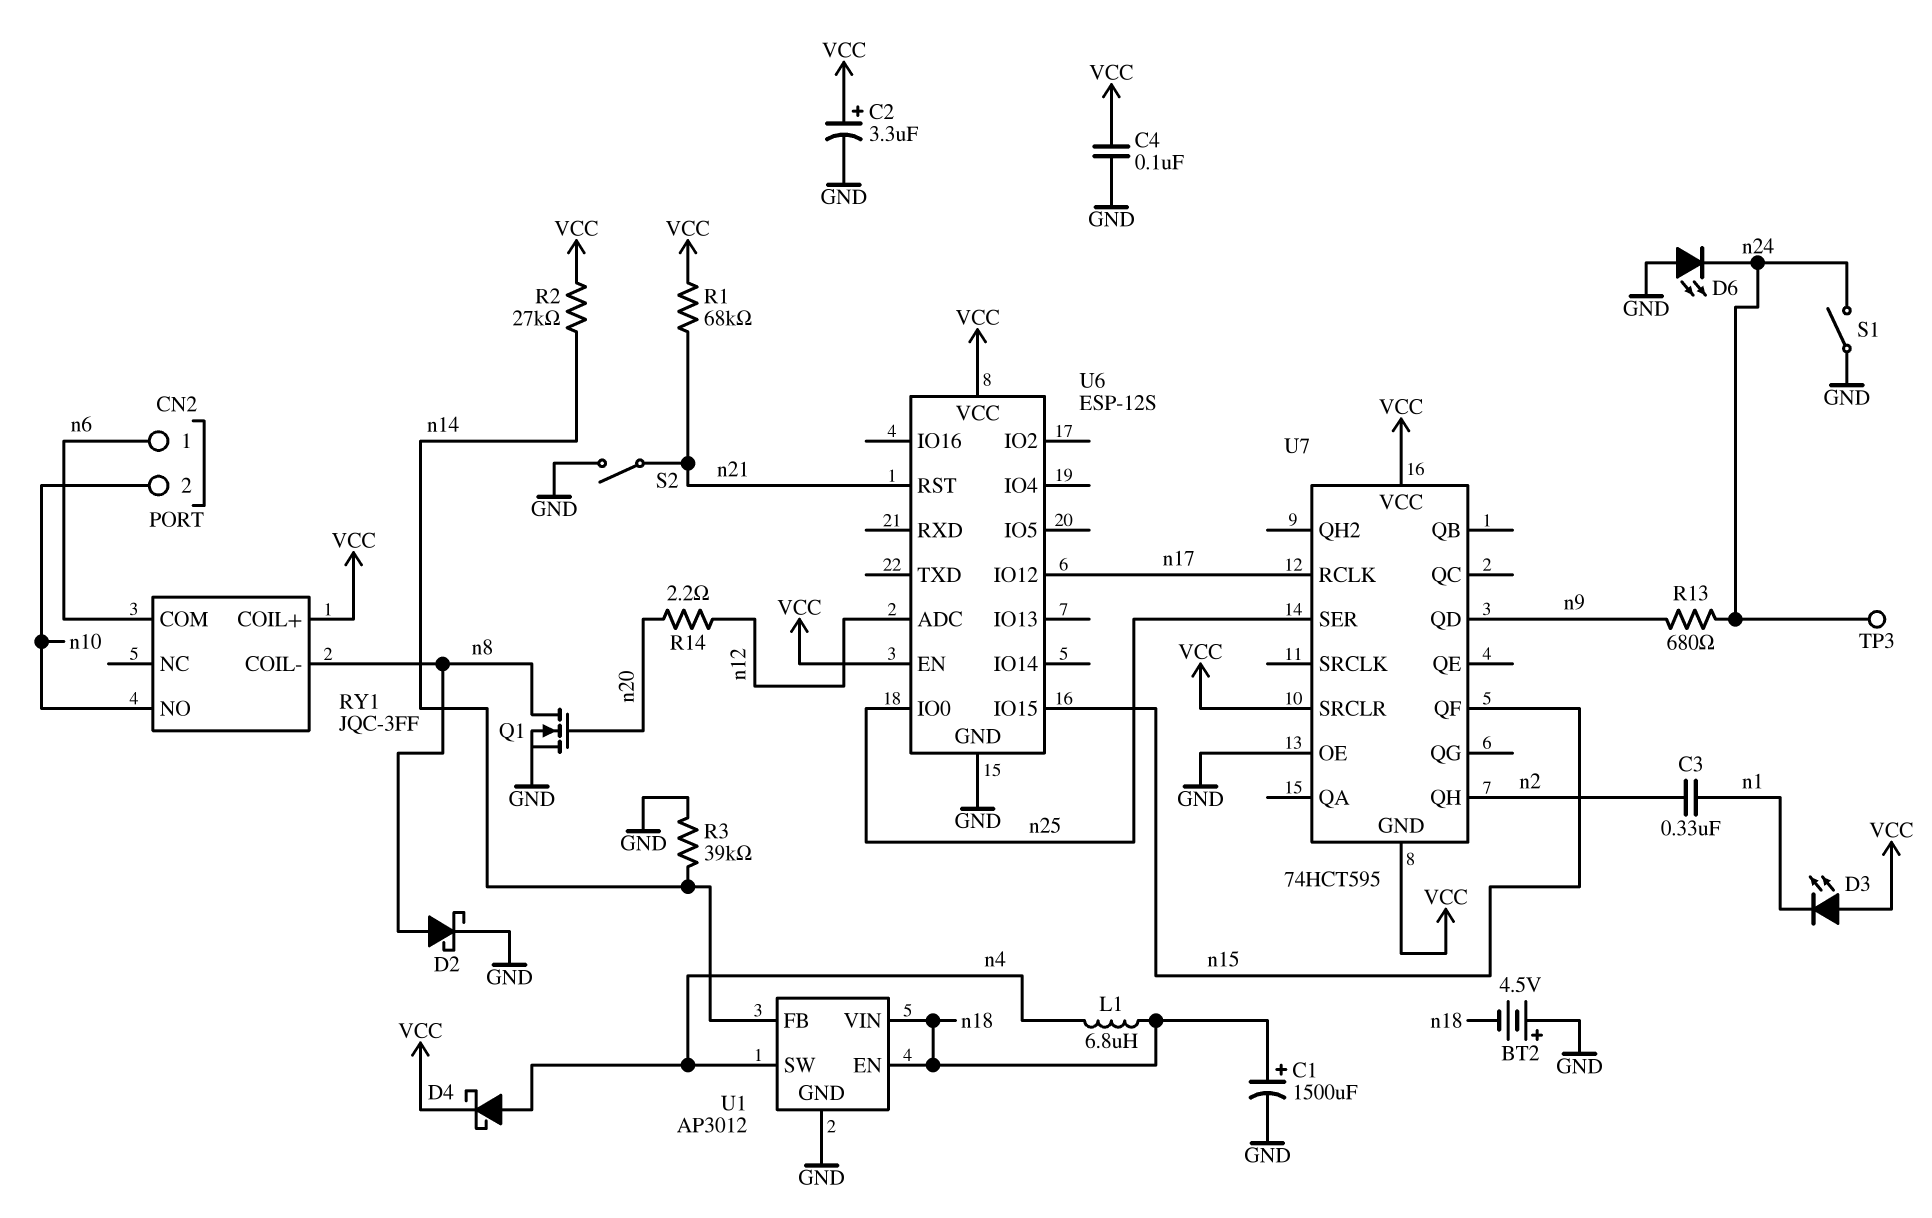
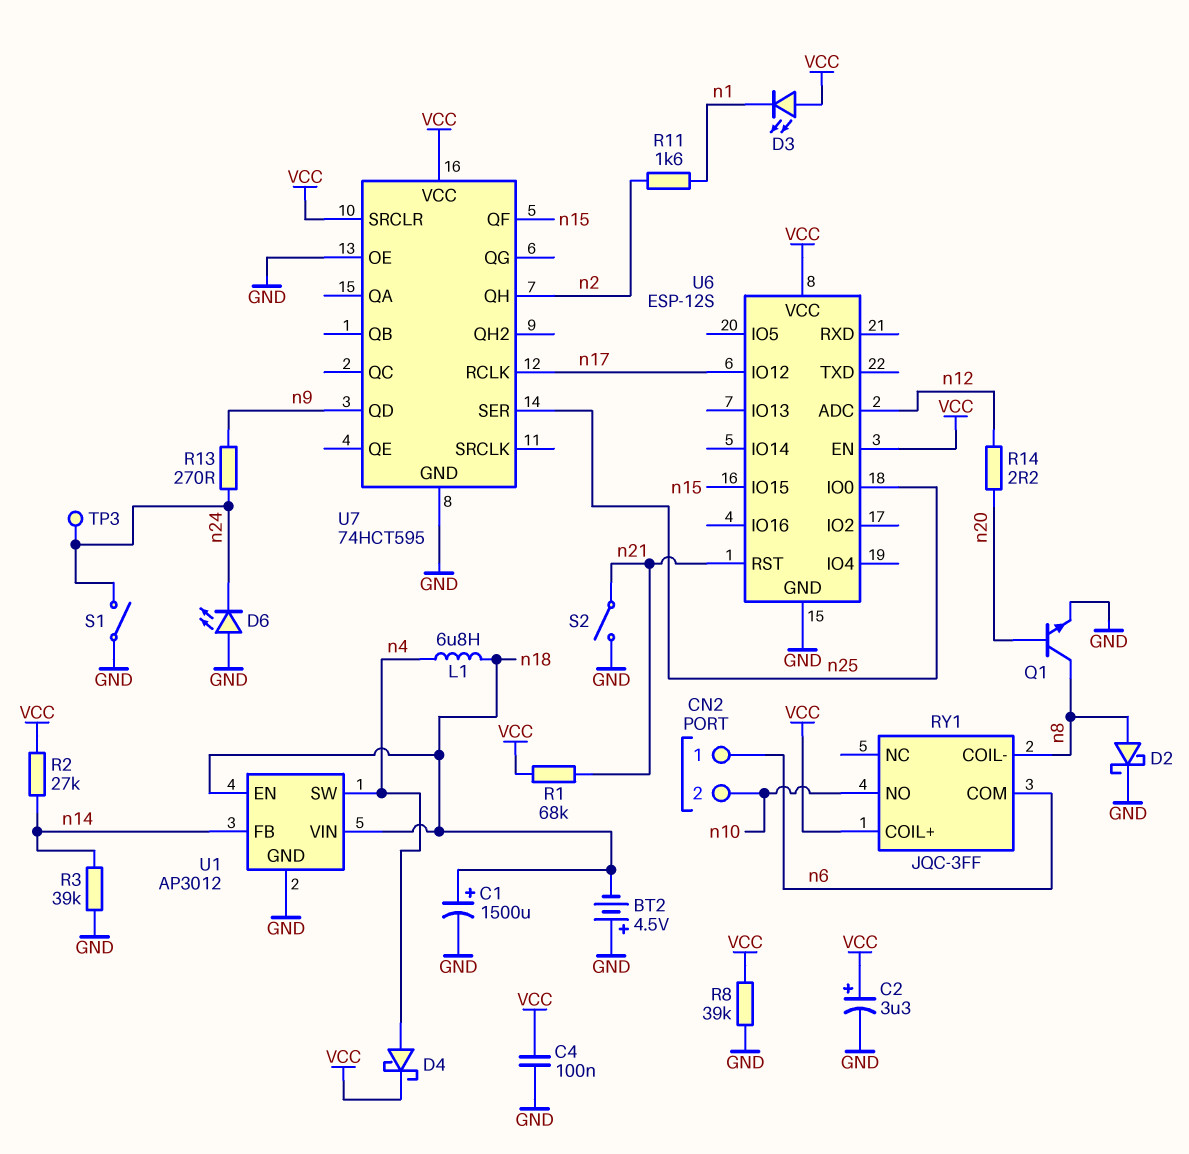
C3: 330nF (n1, n2) -> none
Q1: NMOS (G n20, D n8, S GND) -> NPN (B n20, C n8, E GND)
R8: none -> 39k (GND, VCC)
R11: none -> 1.6k (n1, n2)
R13: 680 (n9, n24) -> 270 (n9, n24)
U7 pin GND: VCC -> GND

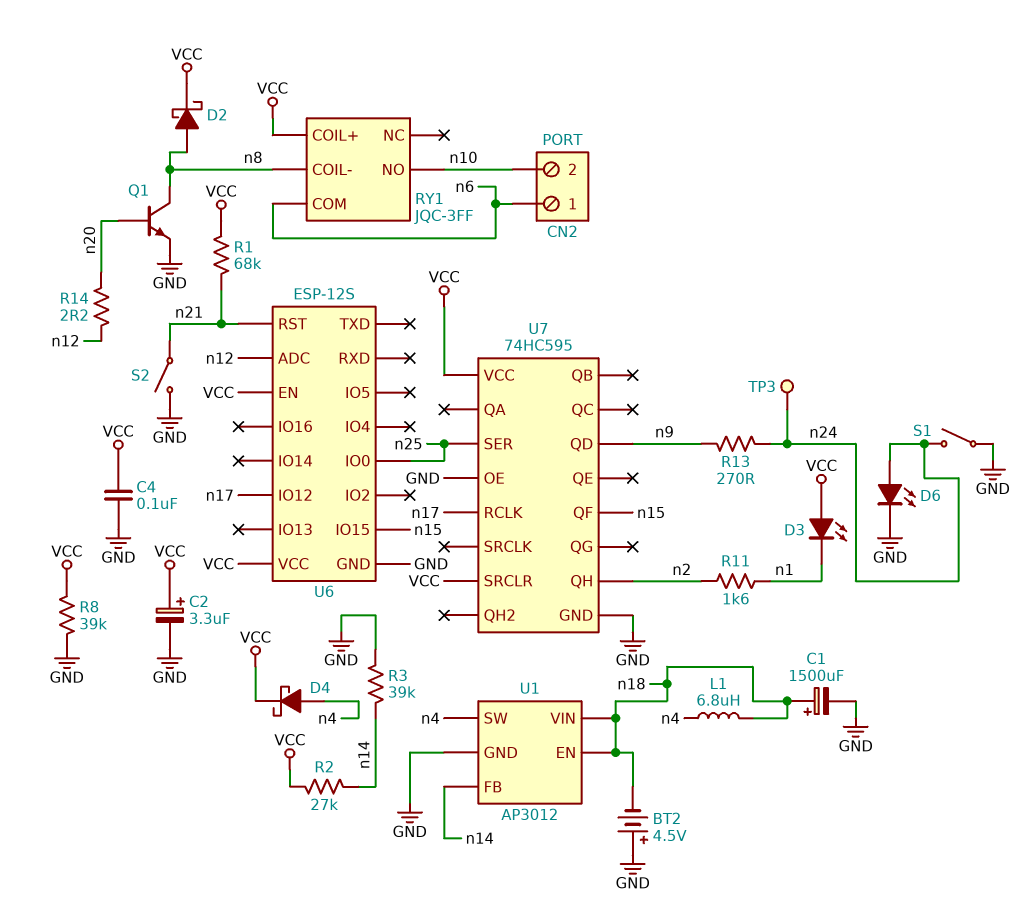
D2: schottky (A n8, K GND) -> schottky (A n8, K VCC)
D6: LED (A GND, K n24) -> LED (A n24, K GND)
U7: 74HCT595 -> 74HC595

